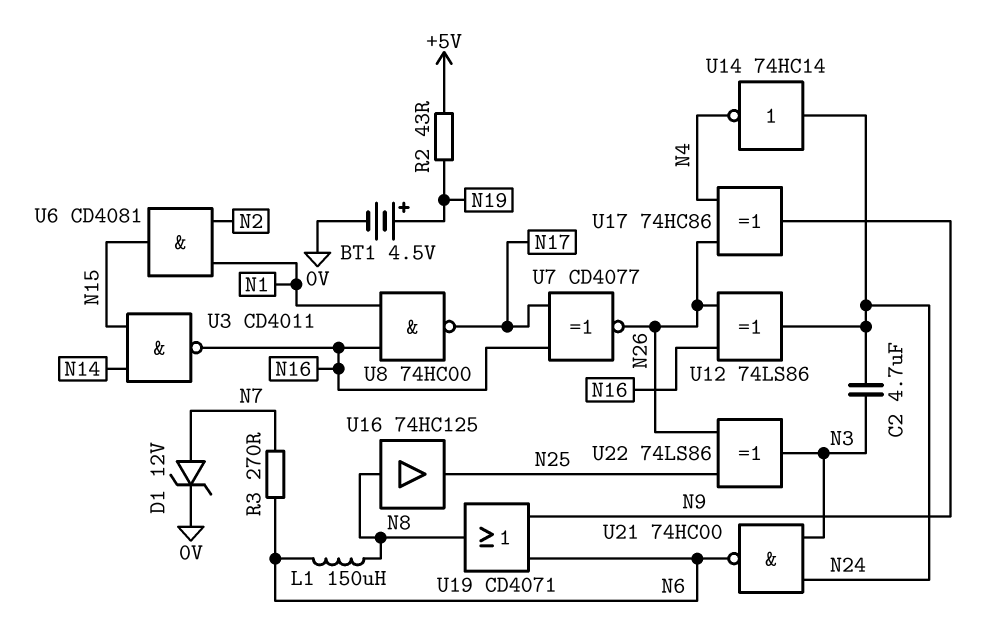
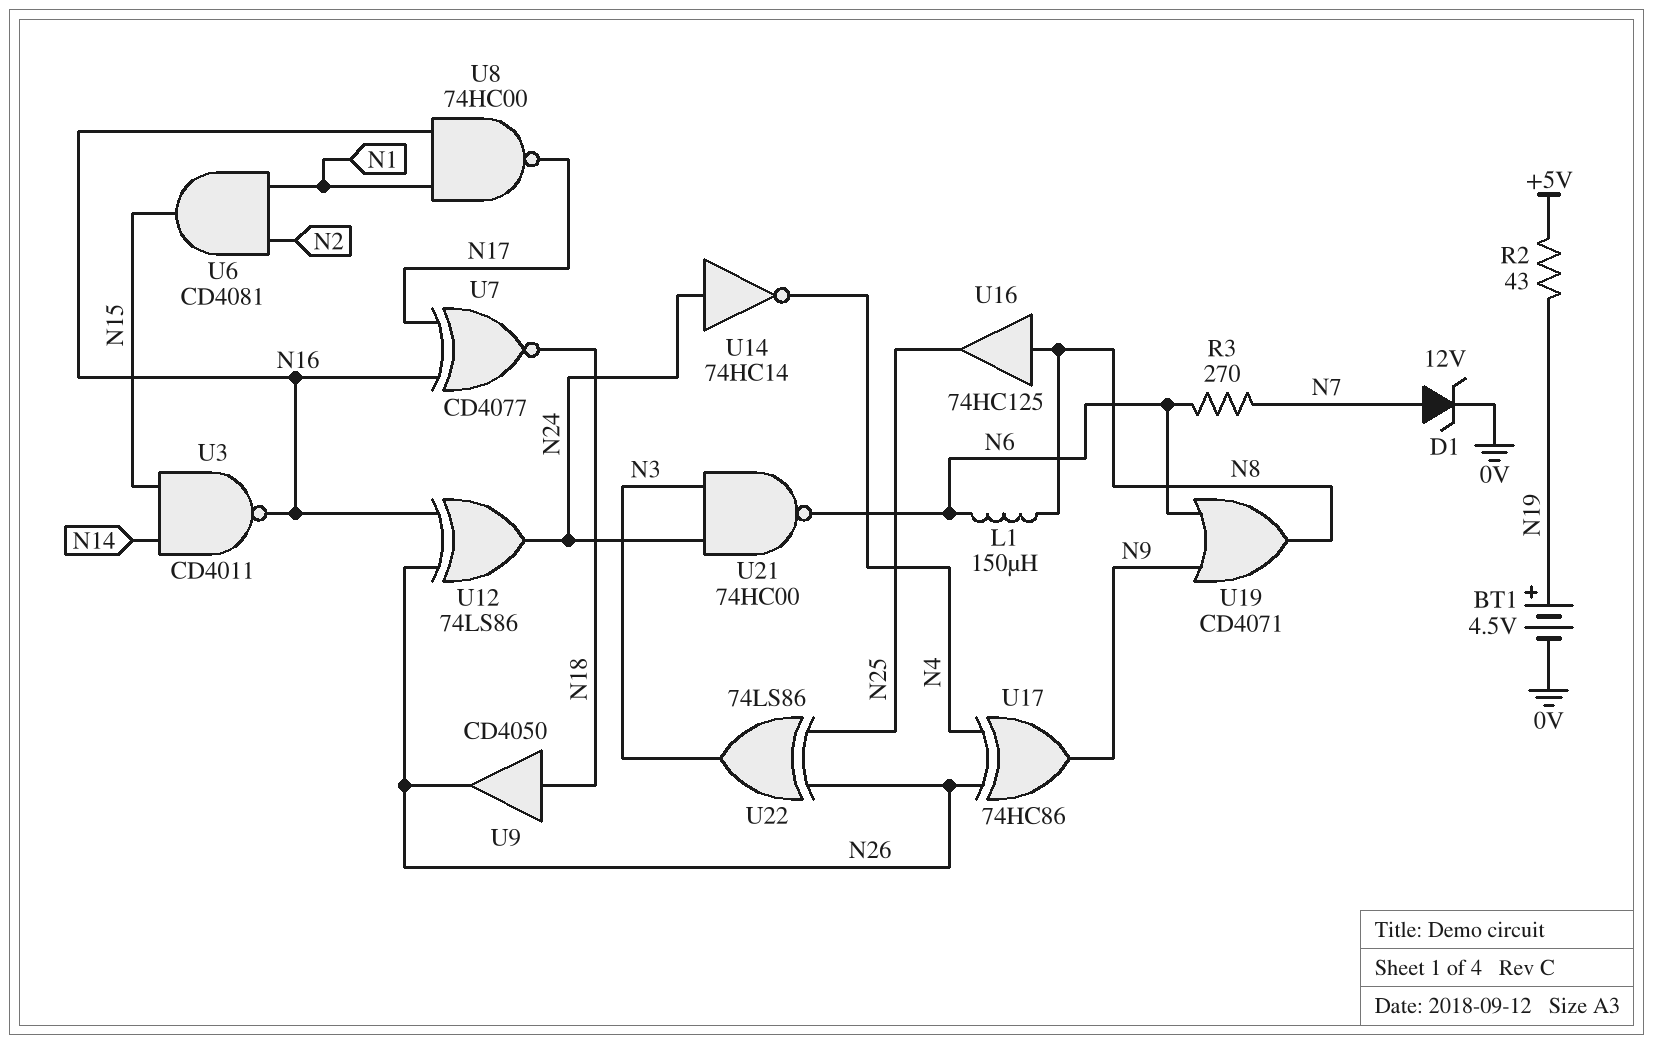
C2: 4.7uF (N3, N24) -> none
U7: XNOR CD4077 (in N16, in N17, out N26) -> XNOR CD4077 (in N16, in N17, out N18)
U9: none -> buffer CD4050 (in N18, out N26)

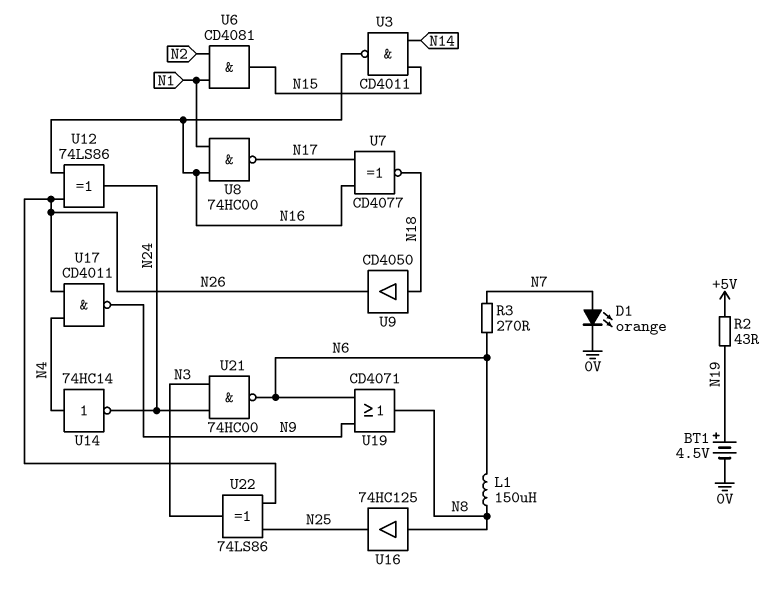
D1: zener 12V (A N7, K 0V) -> LED orange (A N7, K 0V)
U14: NOT 74HC14 (in N24, out N4) -> NOT 74HC14 (in N4, out N24)
U17: XOR 74HC86 (in N4, in N26, out N9) -> NAND CD4011 (in N4, in N26, out N9)

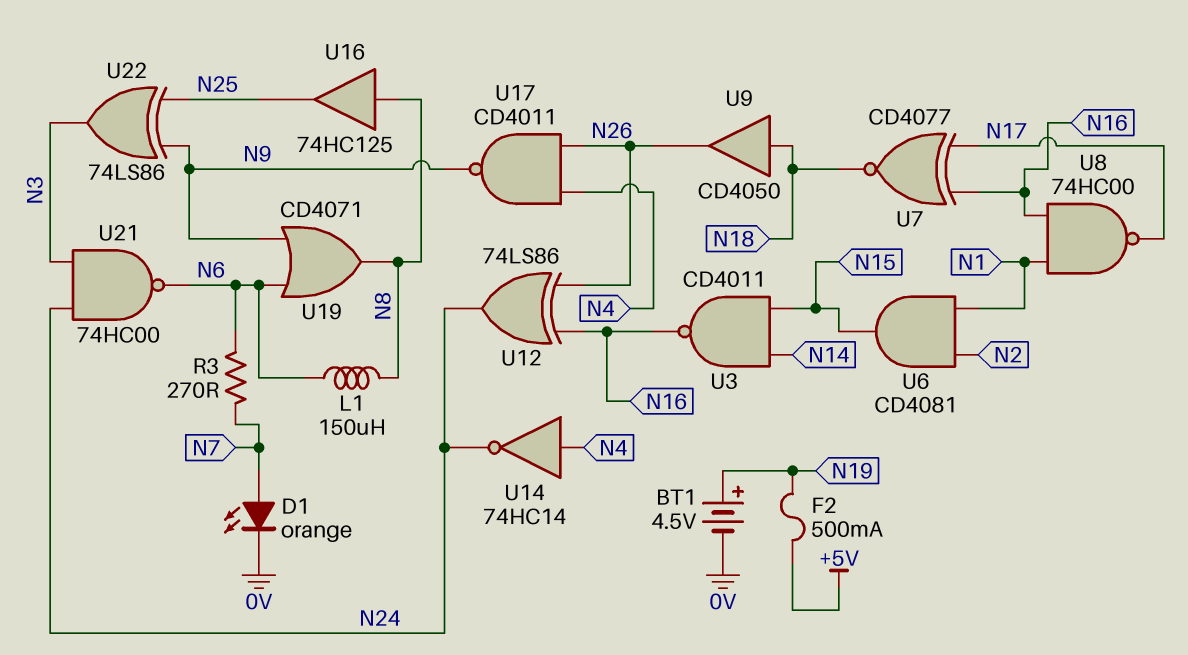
F2: none -> 500mA (+5V, N19)
R2: 43 (+5V, N19) -> none
U22: XOR 74LS86 (in N25, in N26, out N3) -> XOR 74LS86 (in N9, in N25, out N3)

